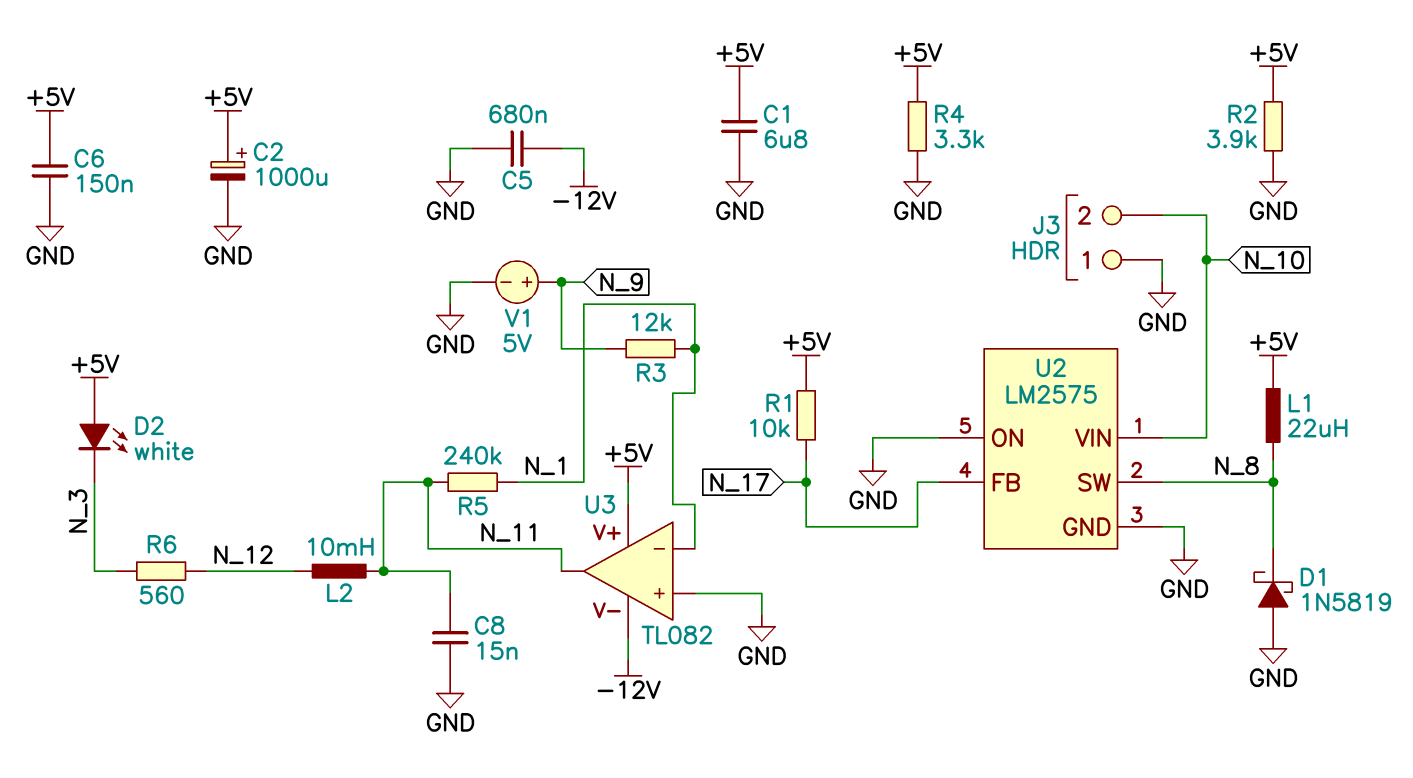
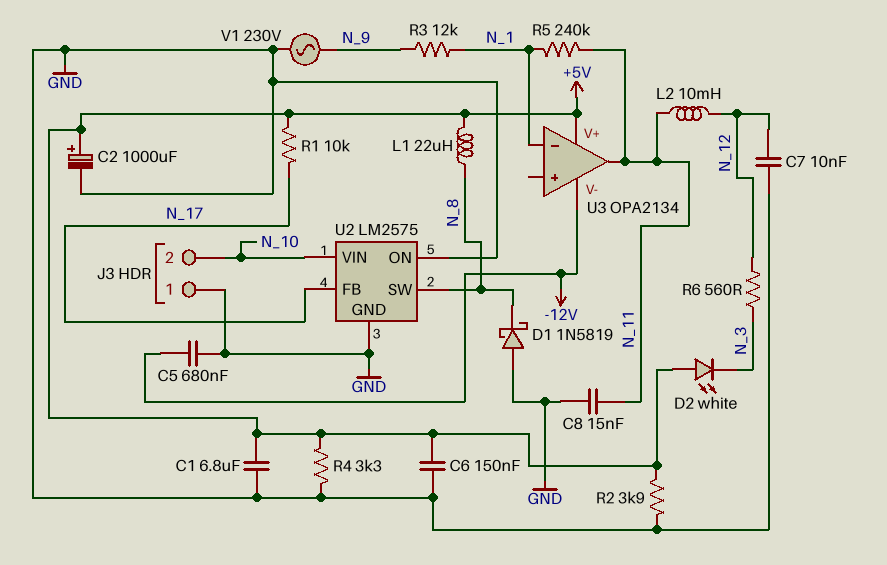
C7: none -> 10nF (GND, N_12)
U3: TL082 -> OPA2134
U3 pin in+: GND -> none
V1: 5V (plus N_9, minus GND) -> AC 230V (GND, N_9)

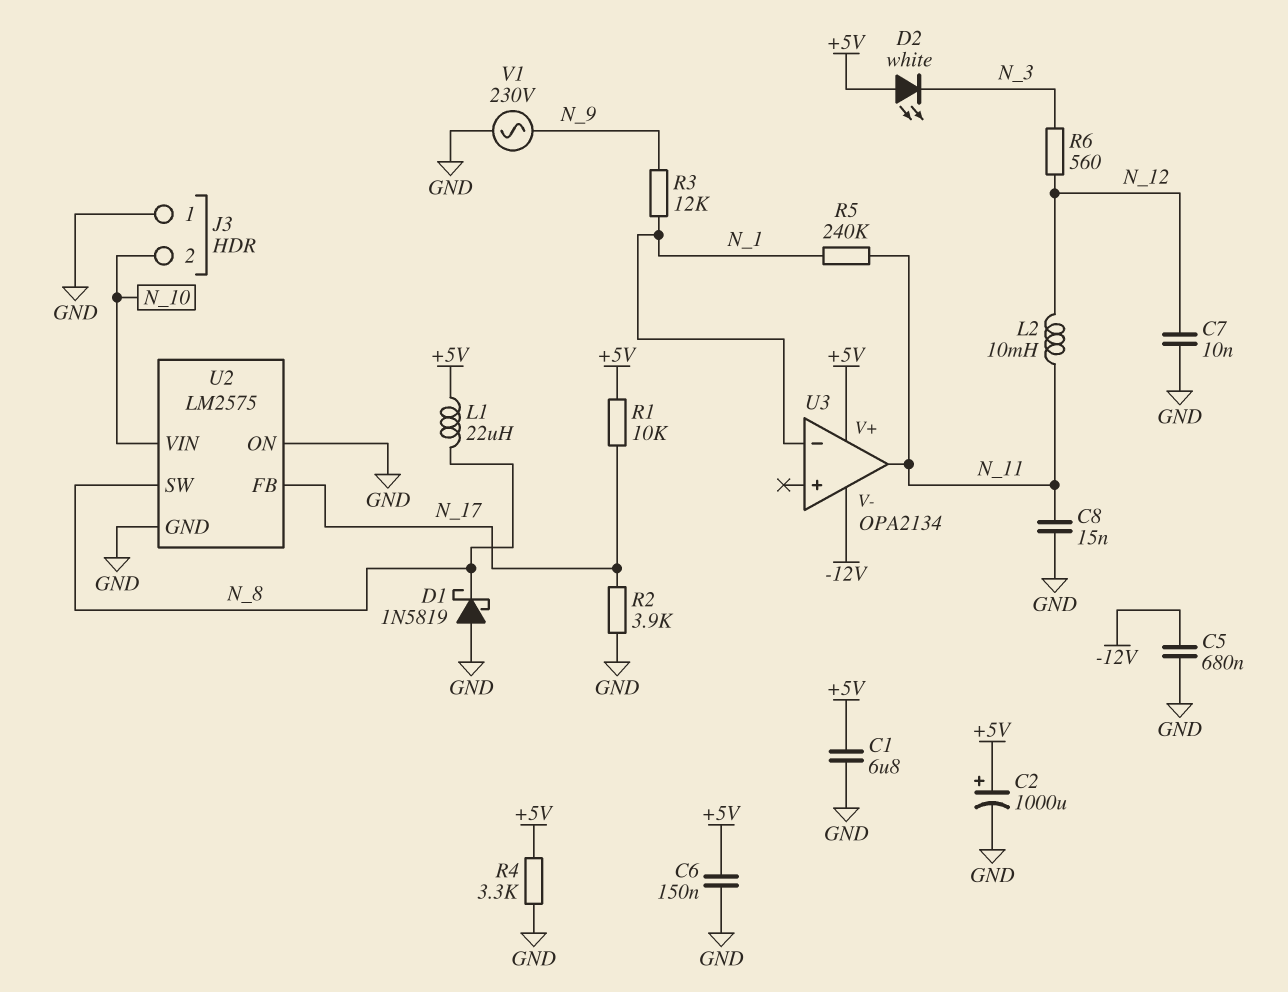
R2: 3.9k (+5V, GND) -> 3.9k (GND, N_17)

